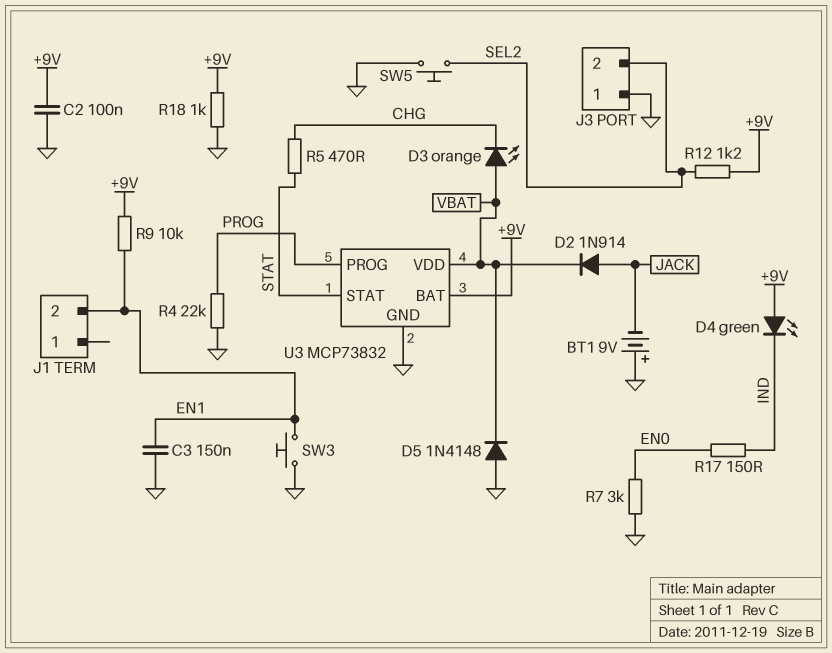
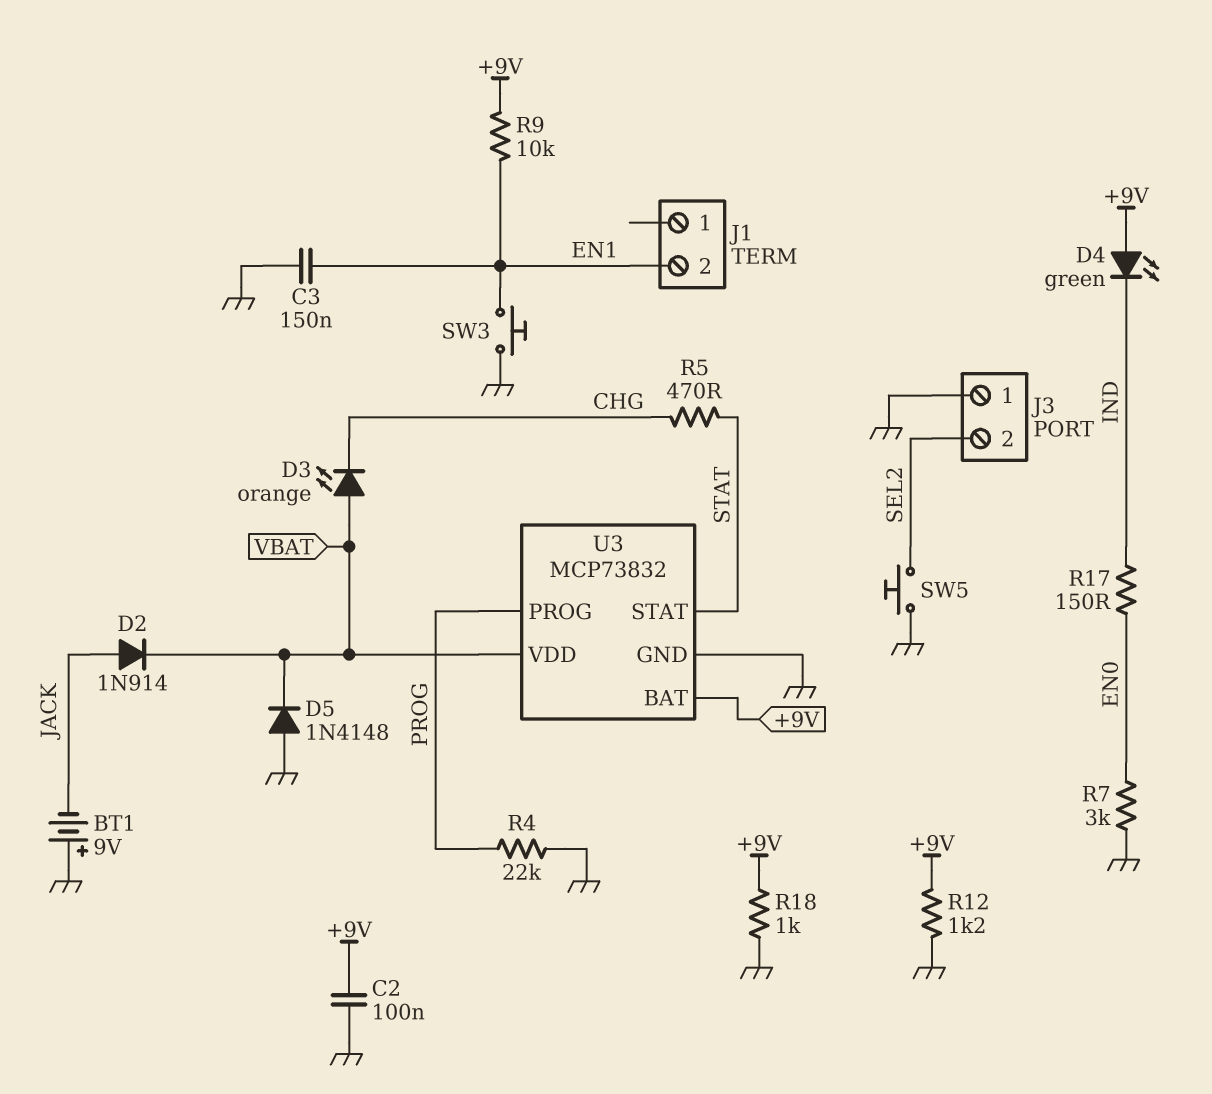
R12: 1.2k (+9V, SEL2) -> 1.2k (+9V, GND)

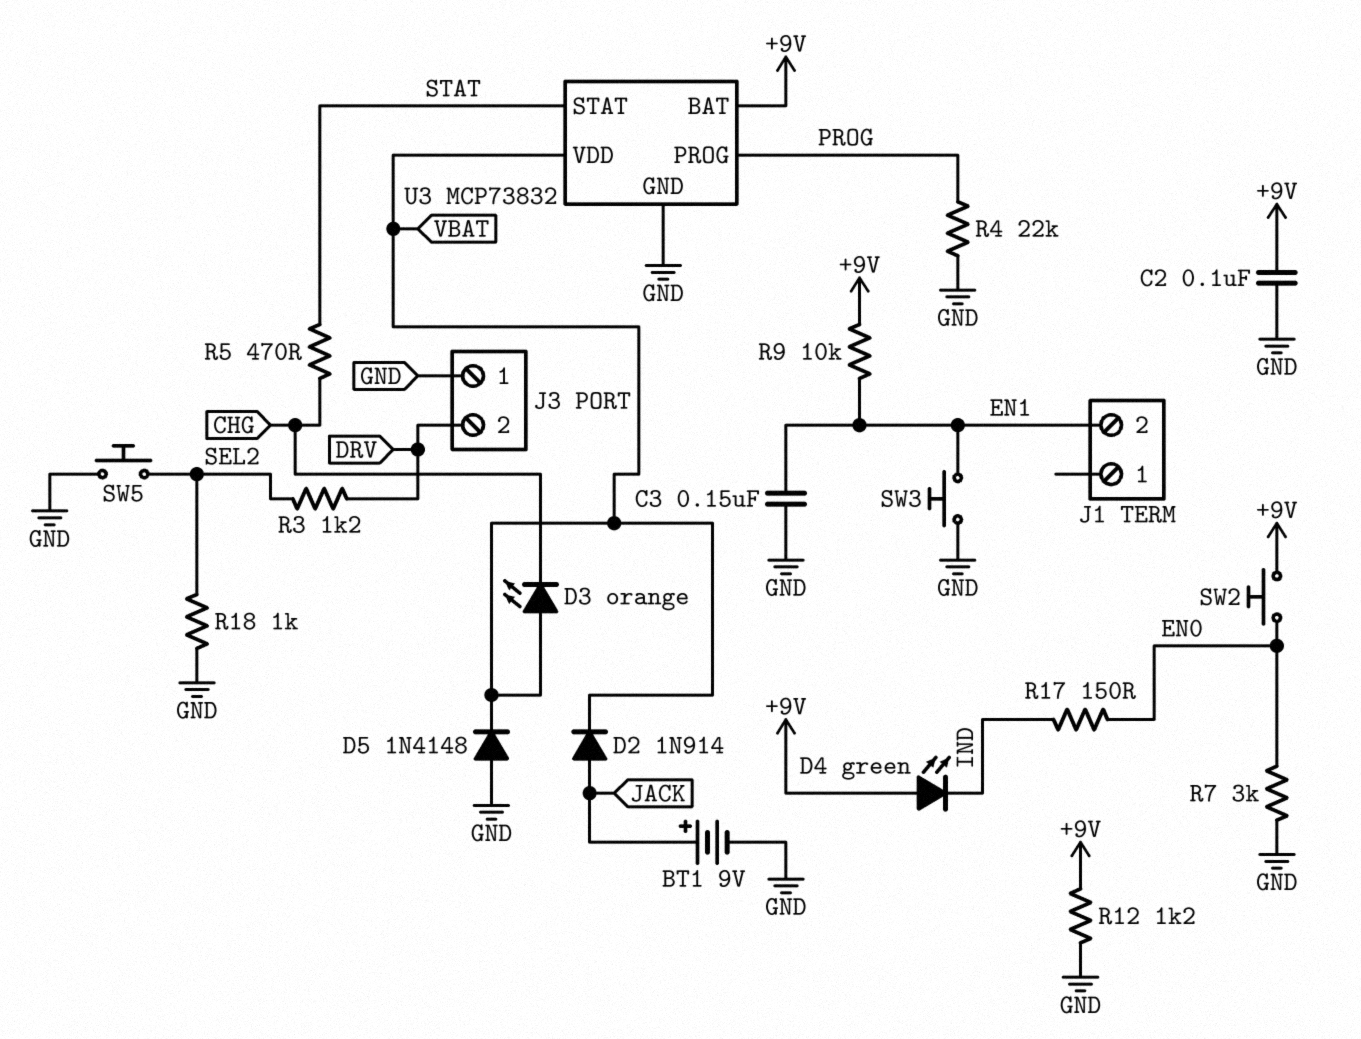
BT1: 9V (plus GND, minus JACK) -> 9V (plus JACK, minus GND)
J3 pin 2: SEL2 -> DRV
R3: none -> 1.2k (DRV, SEL2)
R18: 1k (+9V, GND) -> 1k (GND, SEL2)
SW2: none -> button (+9V, EN0)

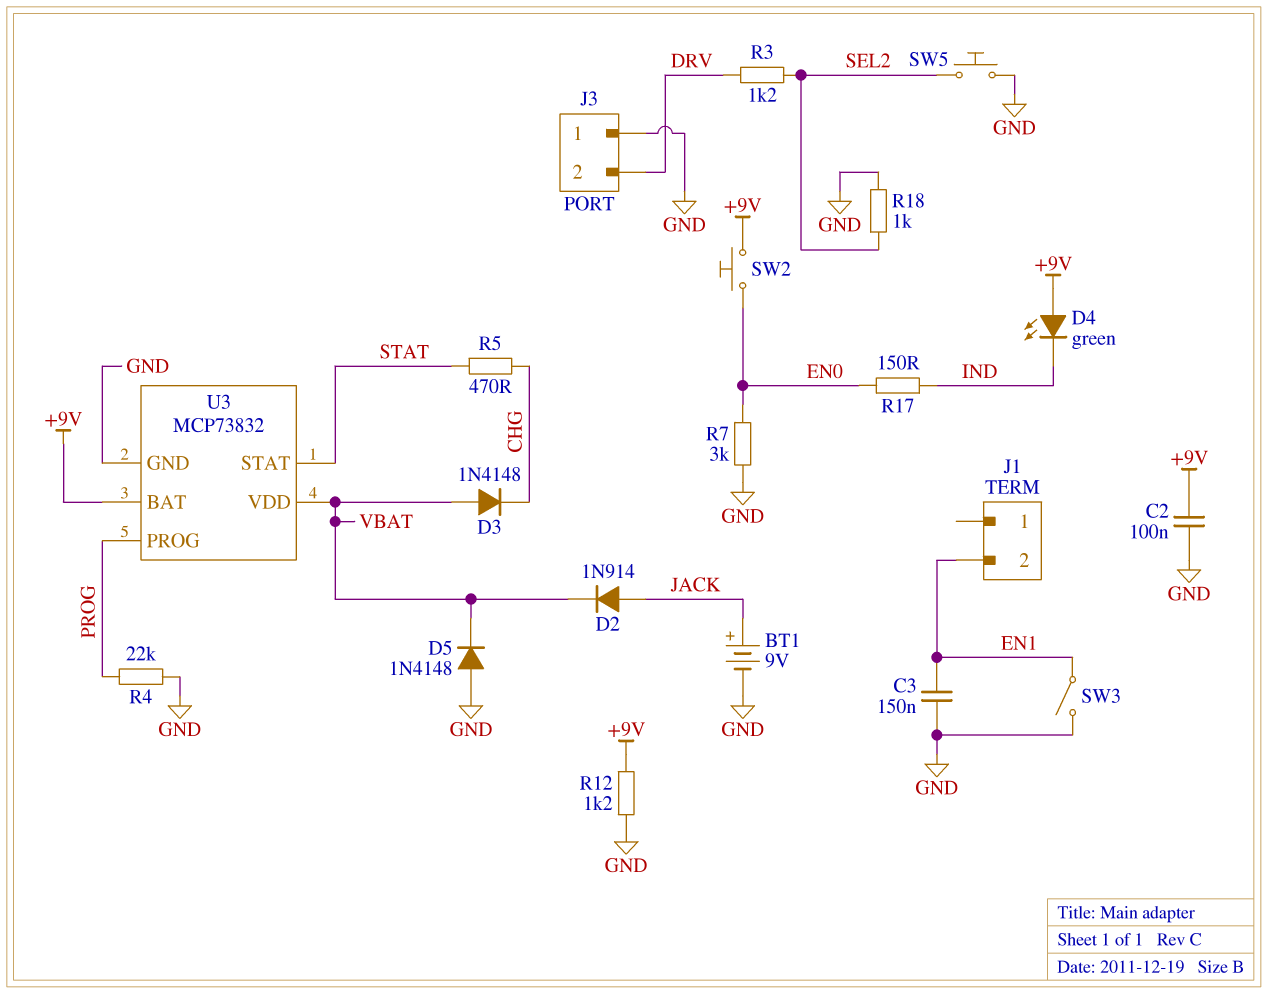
D3: LED orange (A VBAT, K CHG) -> diode 1N4148 (A VBAT, K CHG)
R9: 10k (+9V, EN1) -> none
SW3: button (EN1, GND) -> switch (EN1, GND)

